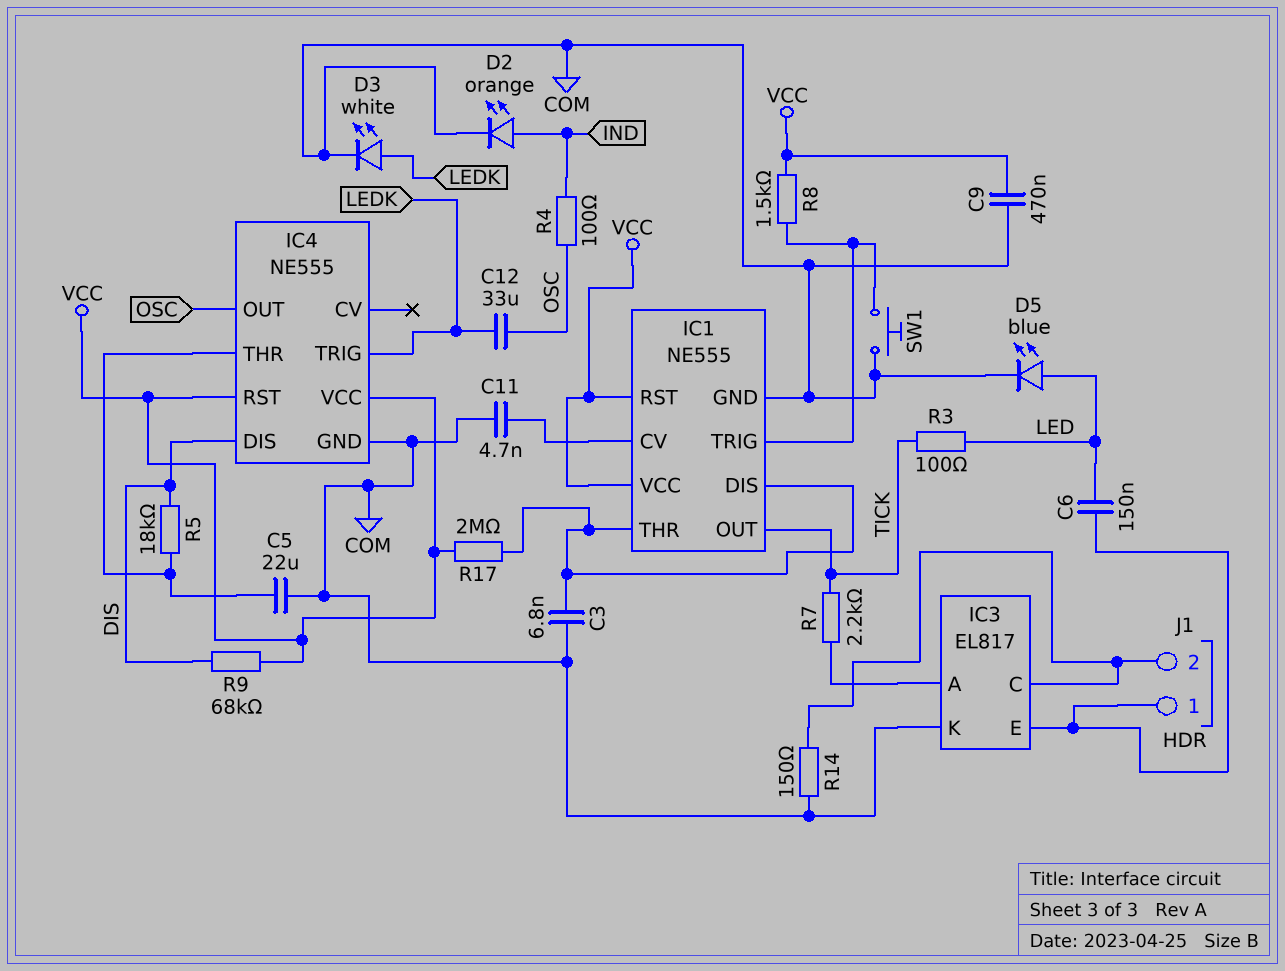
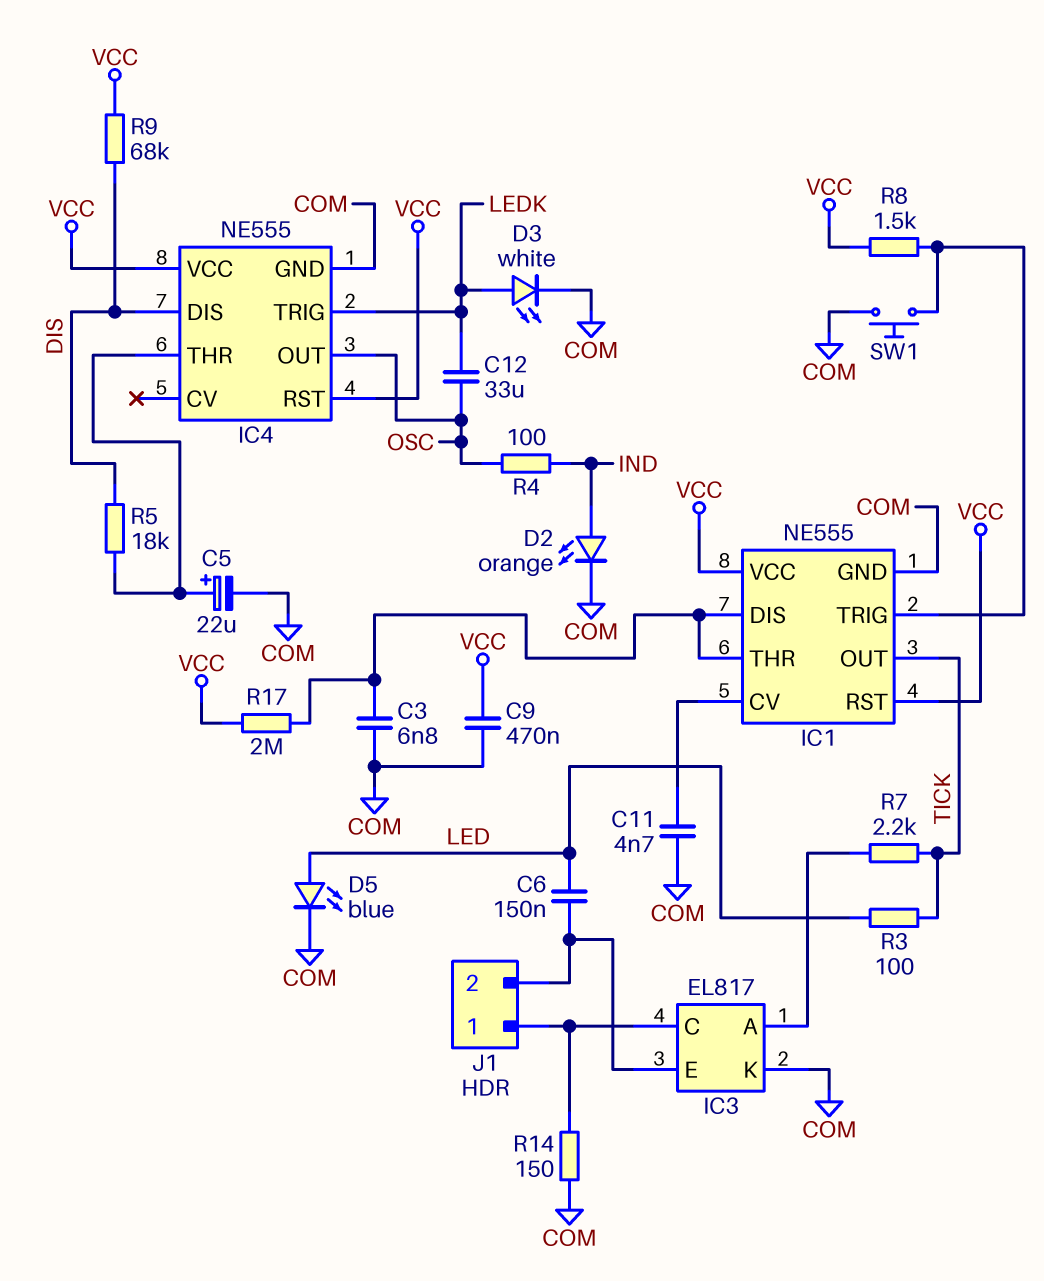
C5: 22uF (COM, IC4/THR) -> 22uF (plus IC4/THR, minus COM)
J1 pin 1: IC3/E -> IC3/C
J1 pin 2: IC3/C -> IC3/E

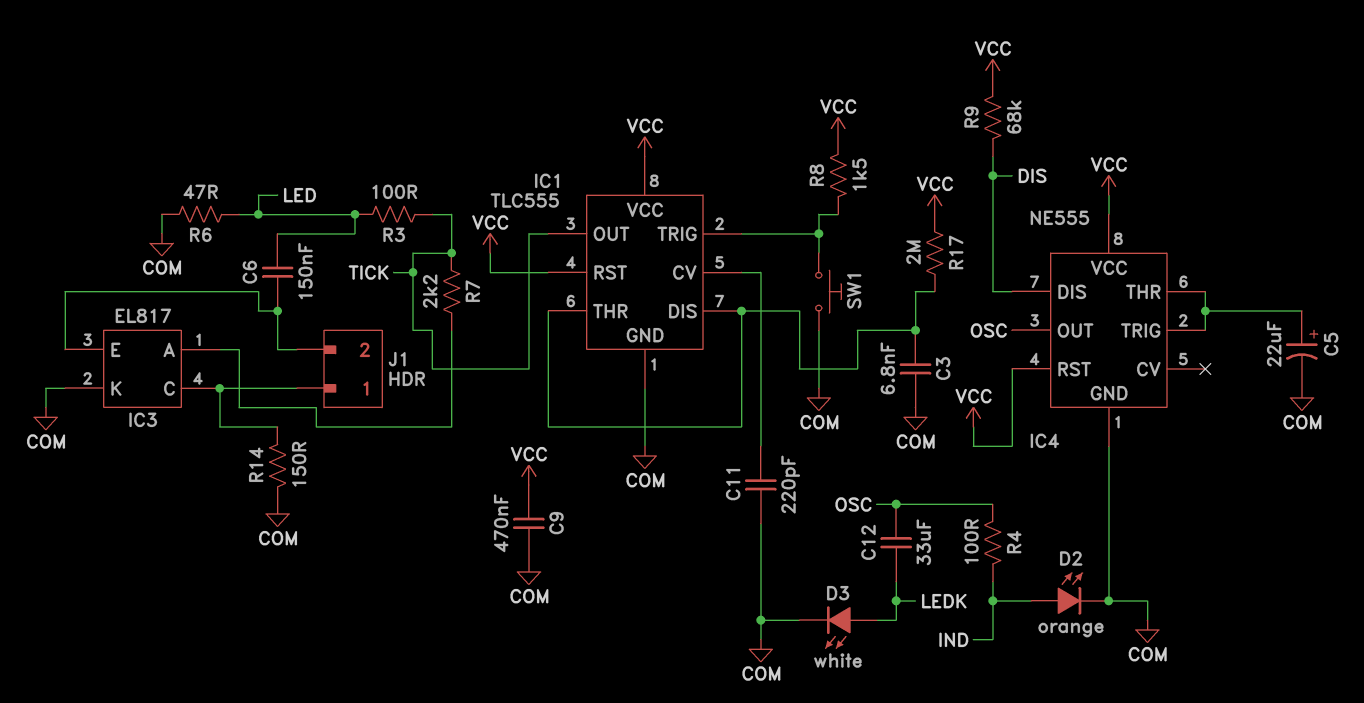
C11: 4.7nF (COM, IC1/CV) -> 220pF (COM, IC1/CV)
D5: LED blue (A LED, K COM) -> none
IC1: NE555 -> TLC555
IC4 pin TRIG: LEDK -> IC4/THR
R5: 18k (DIS, IC4/THR) -> none
R6: none -> 47 (COM, LED)

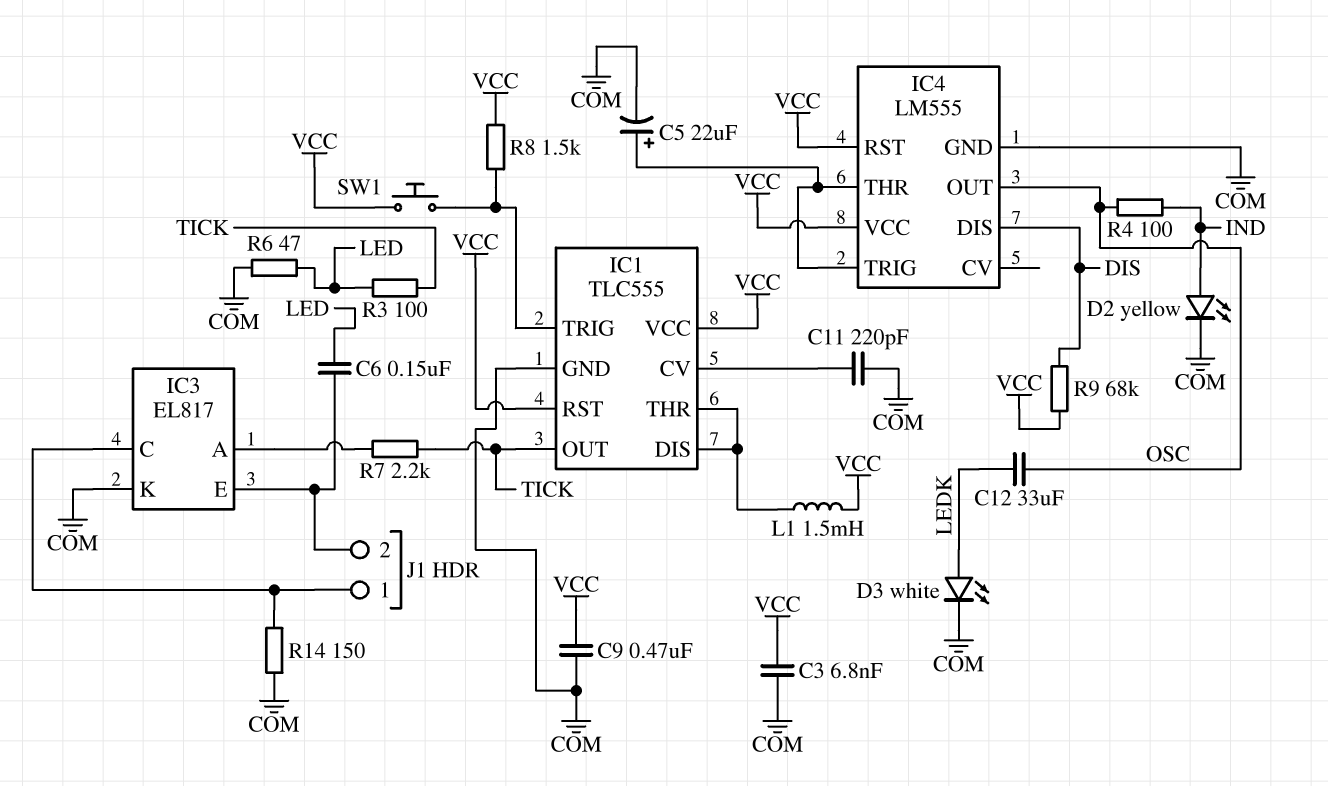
C3: 6.8nF (COM, IC1/DIS) -> 6.8nF (COM, VCC)
D2: LED orange (A IND, K COM) -> LED yellow (A IND, K COM)
IC4: NE555 -> LM555
L1: none -> 1.5mH (IC1/DIS, VCC)
R17: 2M (IC1/DIS, VCC) -> none
SW1: button (COM, IC1/TRIG) -> button (IC1/TRIG, VCC)

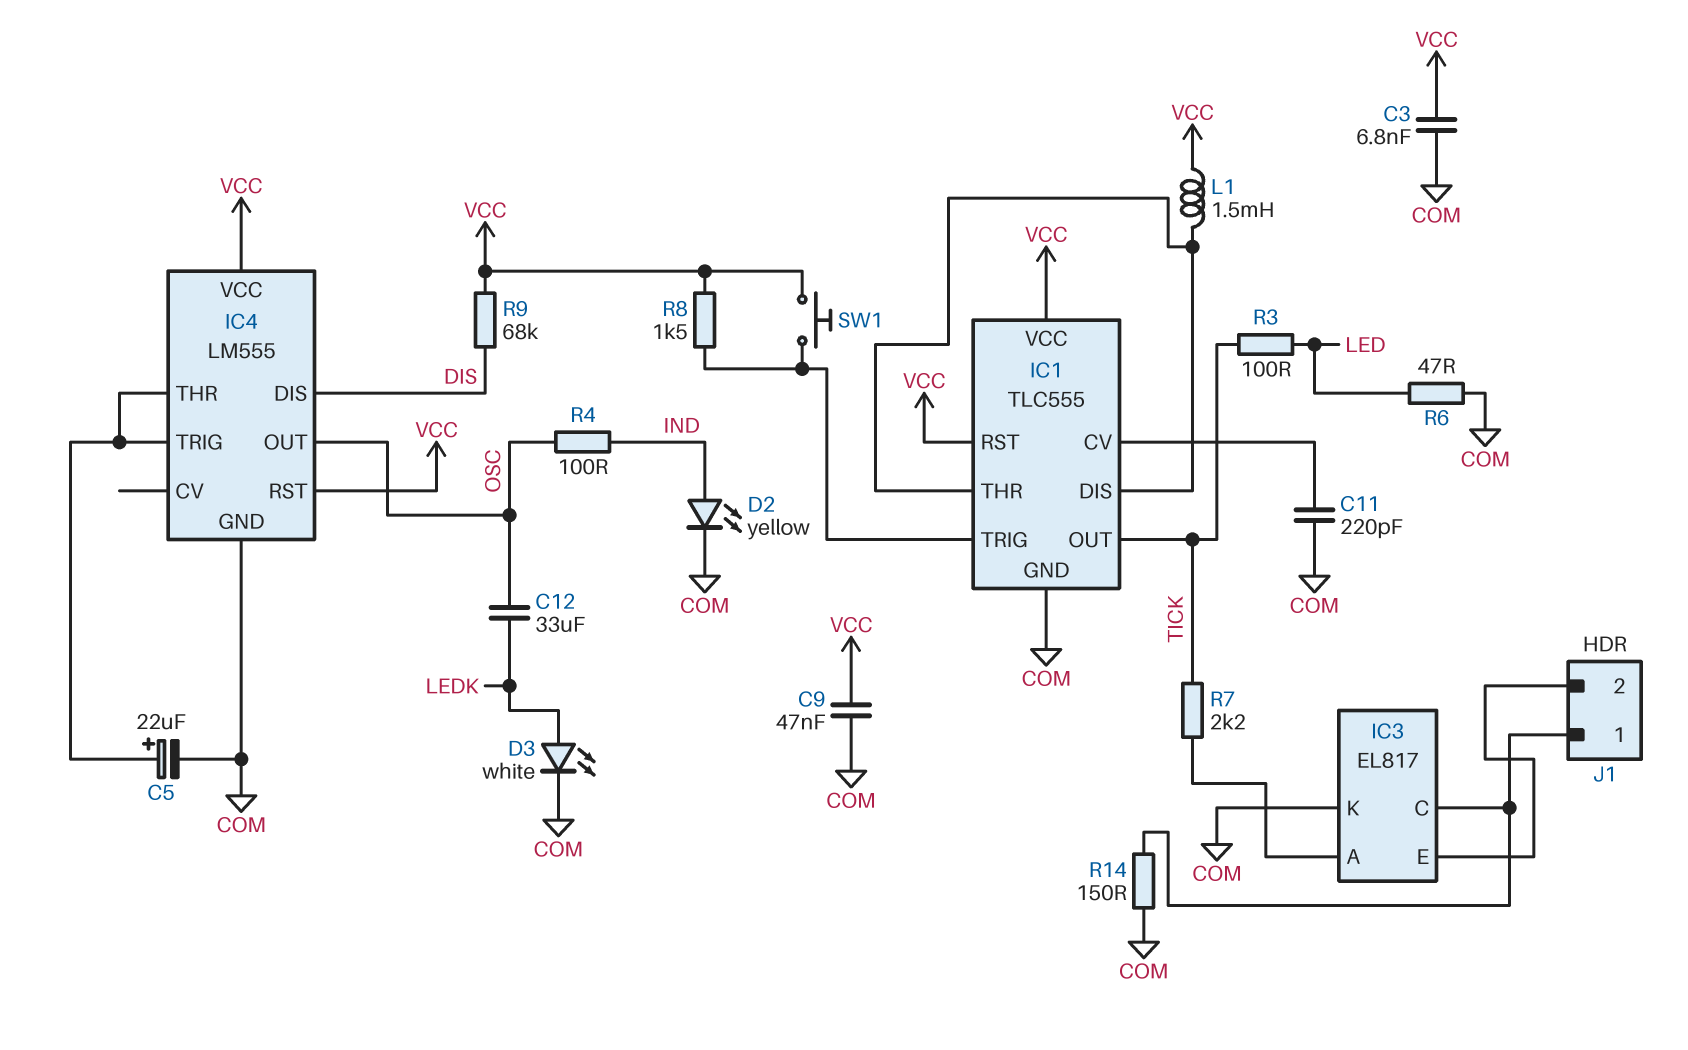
C6: 150nF (IC3/E, LED) -> none
C9: 470nF (COM, VCC) -> 47nF (COM, VCC)

